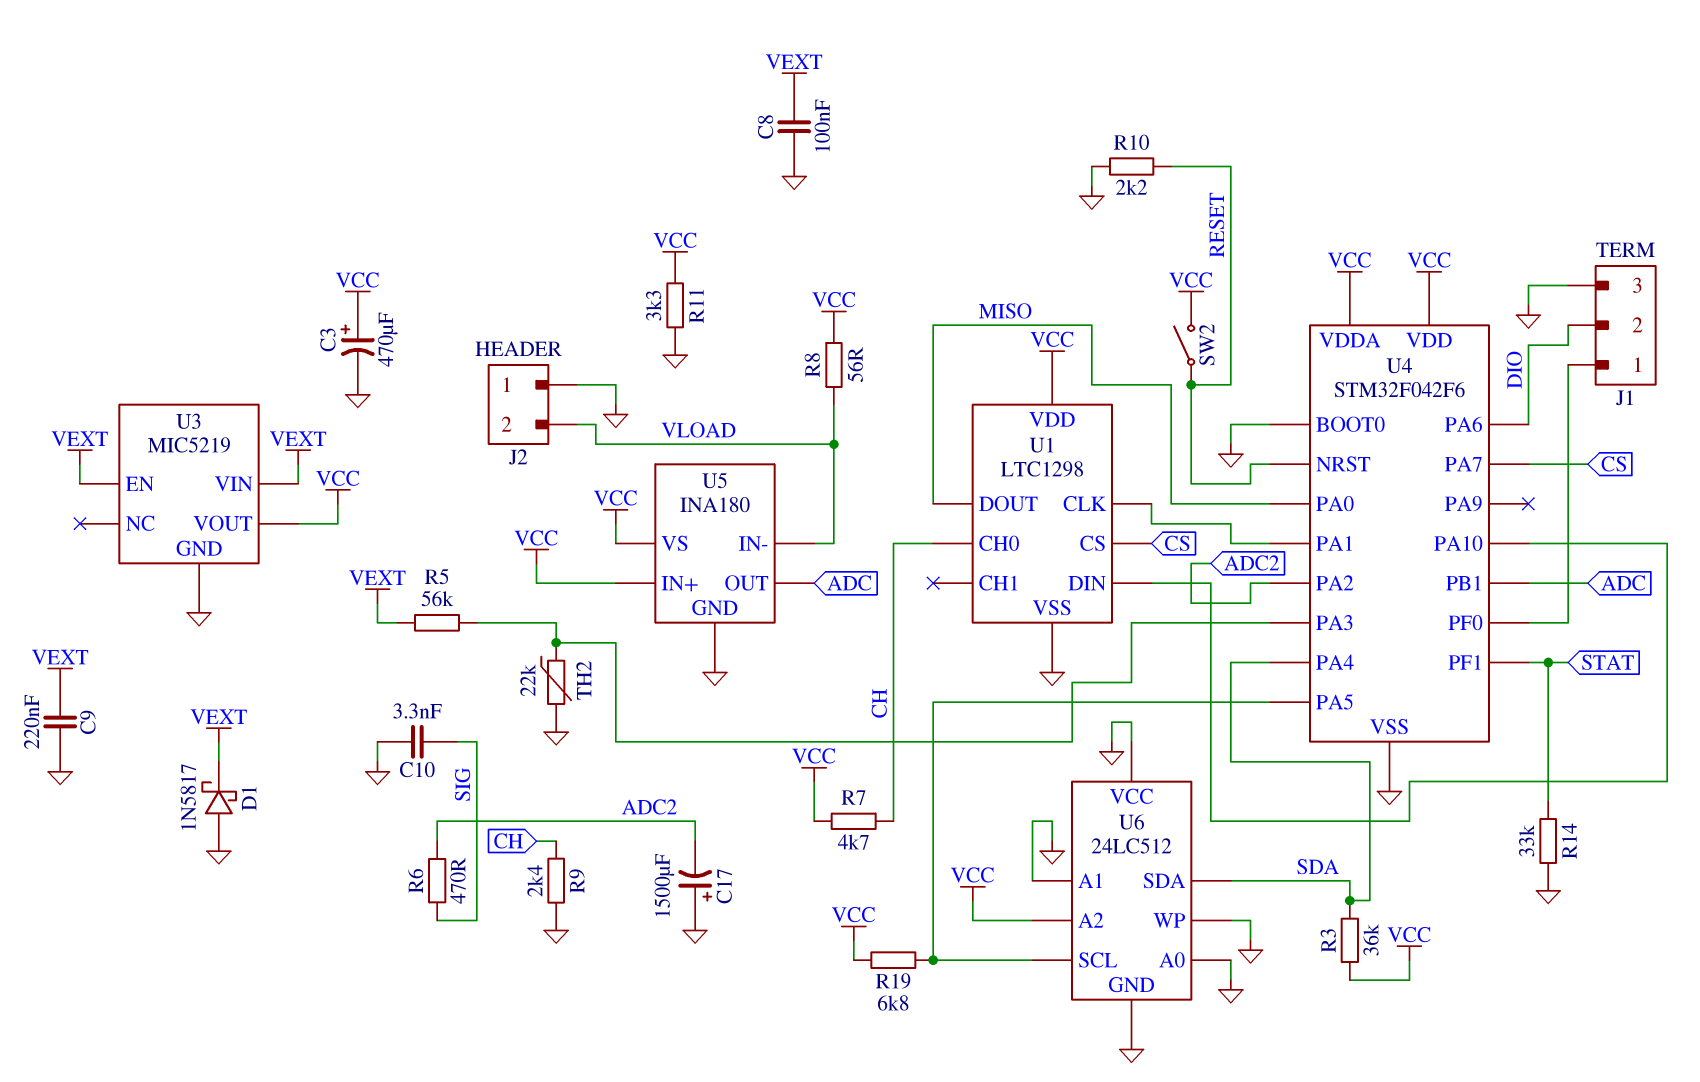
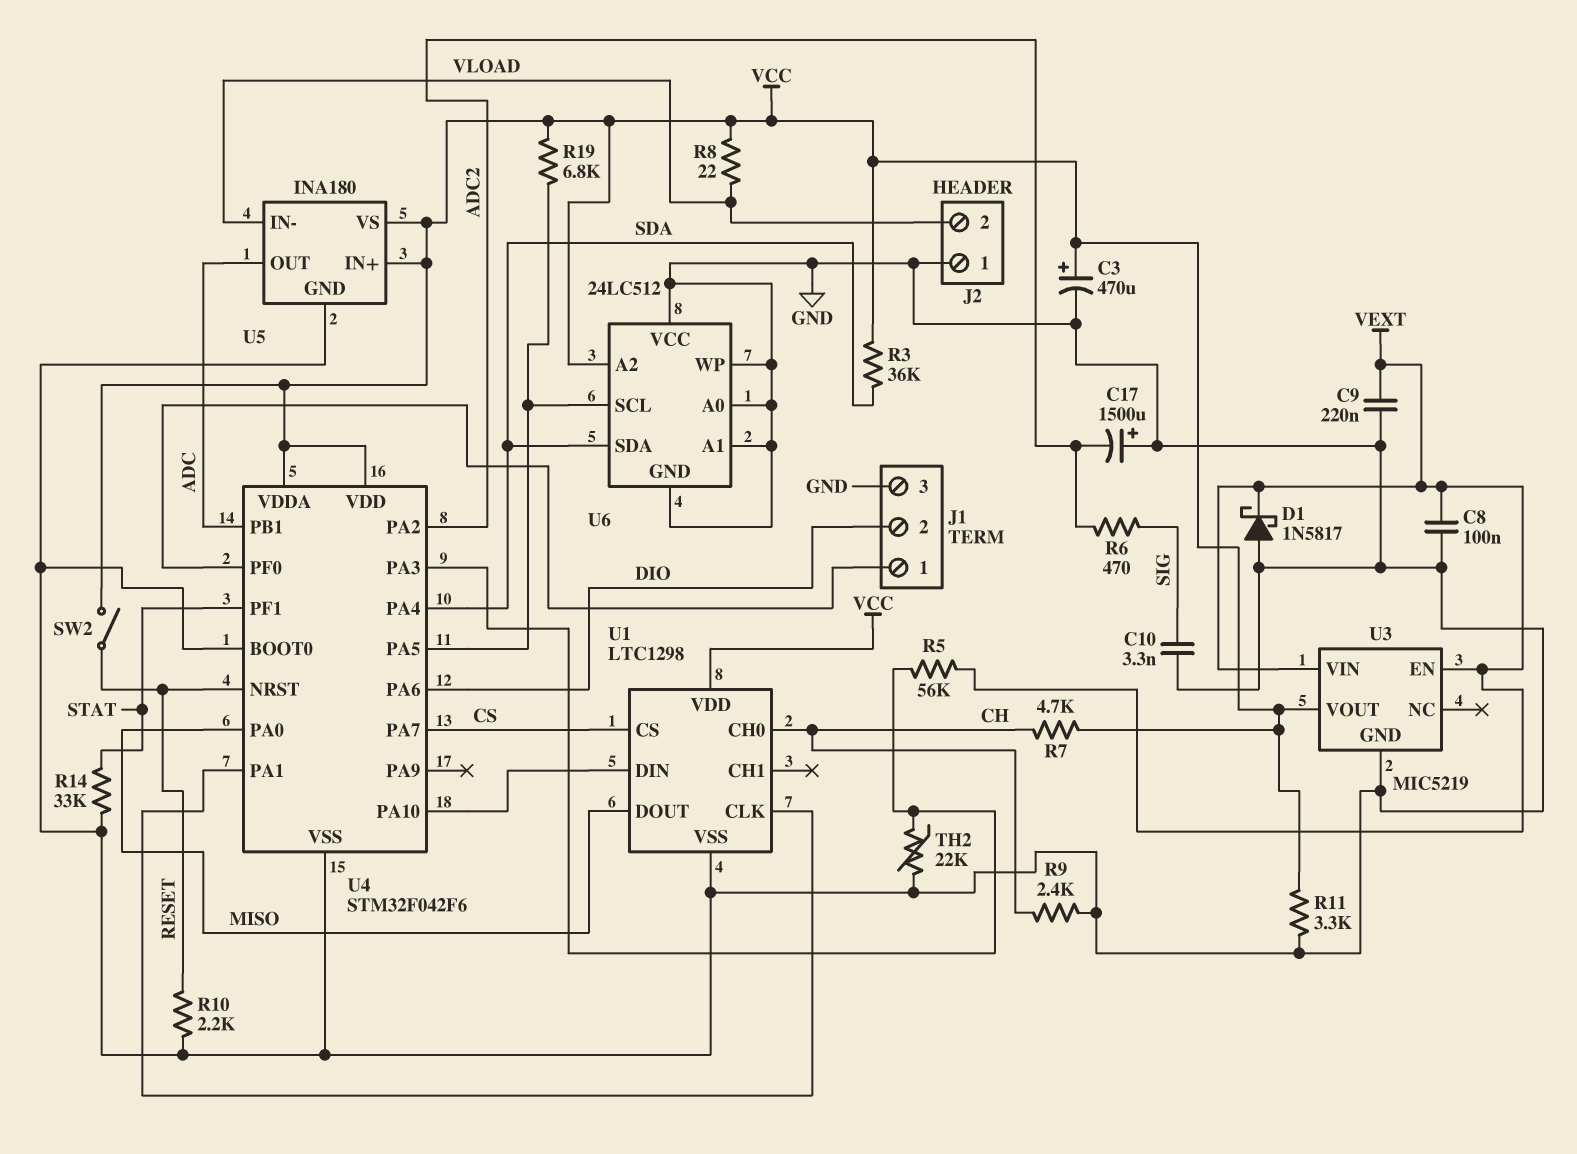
R8: 56 (VCC, VLOAD) -> 22 (VCC, VLOAD)

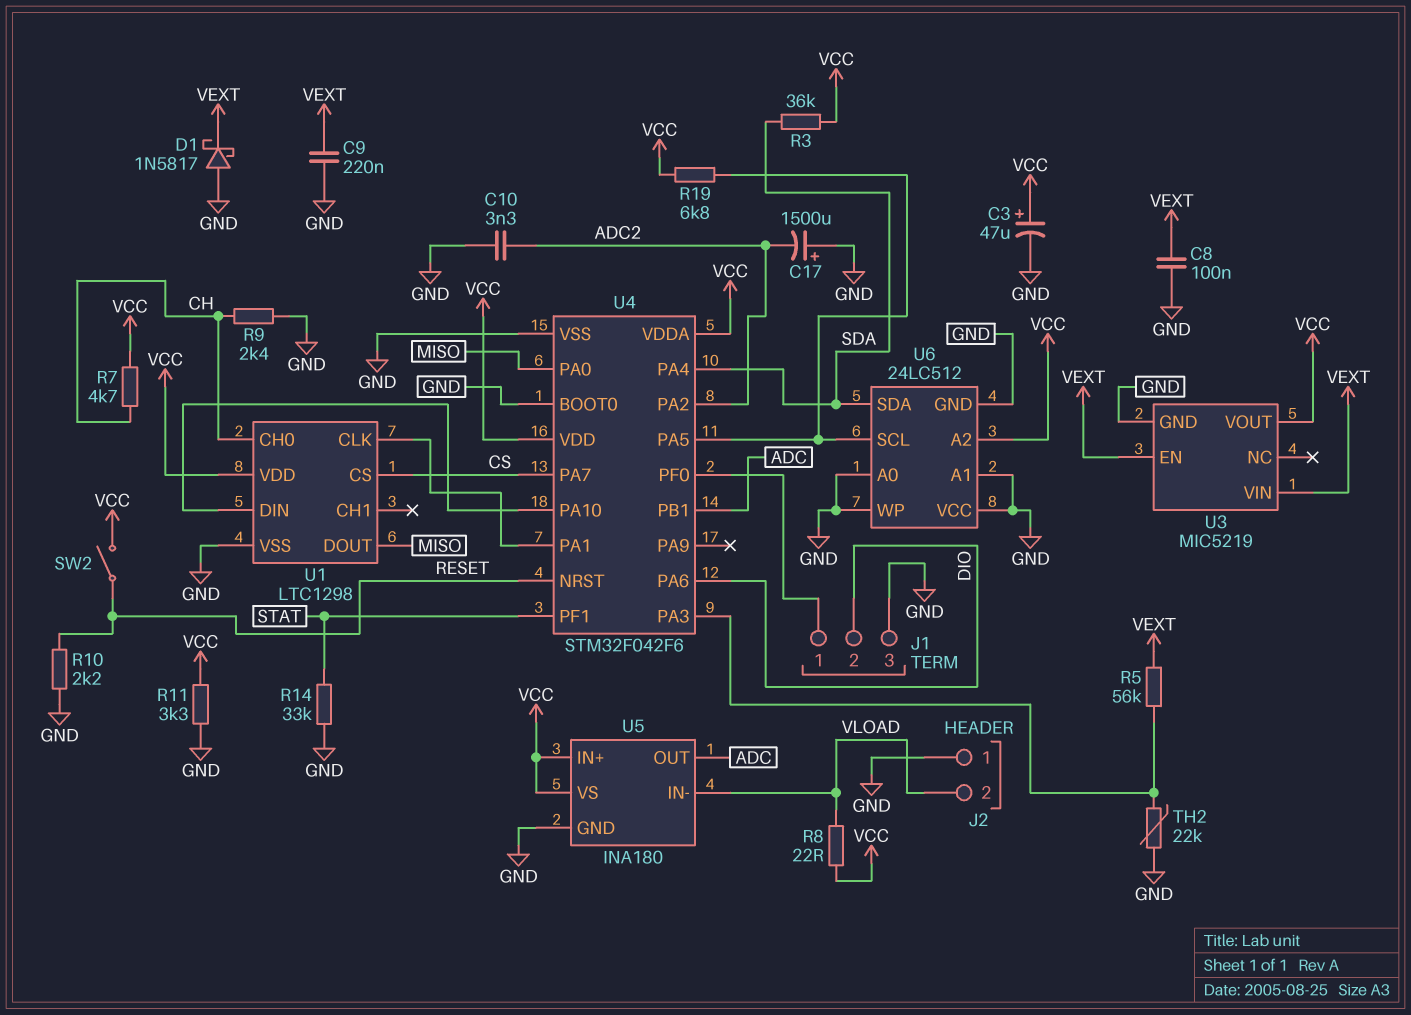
C3: 470uF (plus VCC, minus GND) -> 47uF (plus VCC, minus GND)
C10: 3.3nF (GND, SIG) -> 3.3nF (ADC2, GND)
R6: 470 (ADC2, SIG) -> none

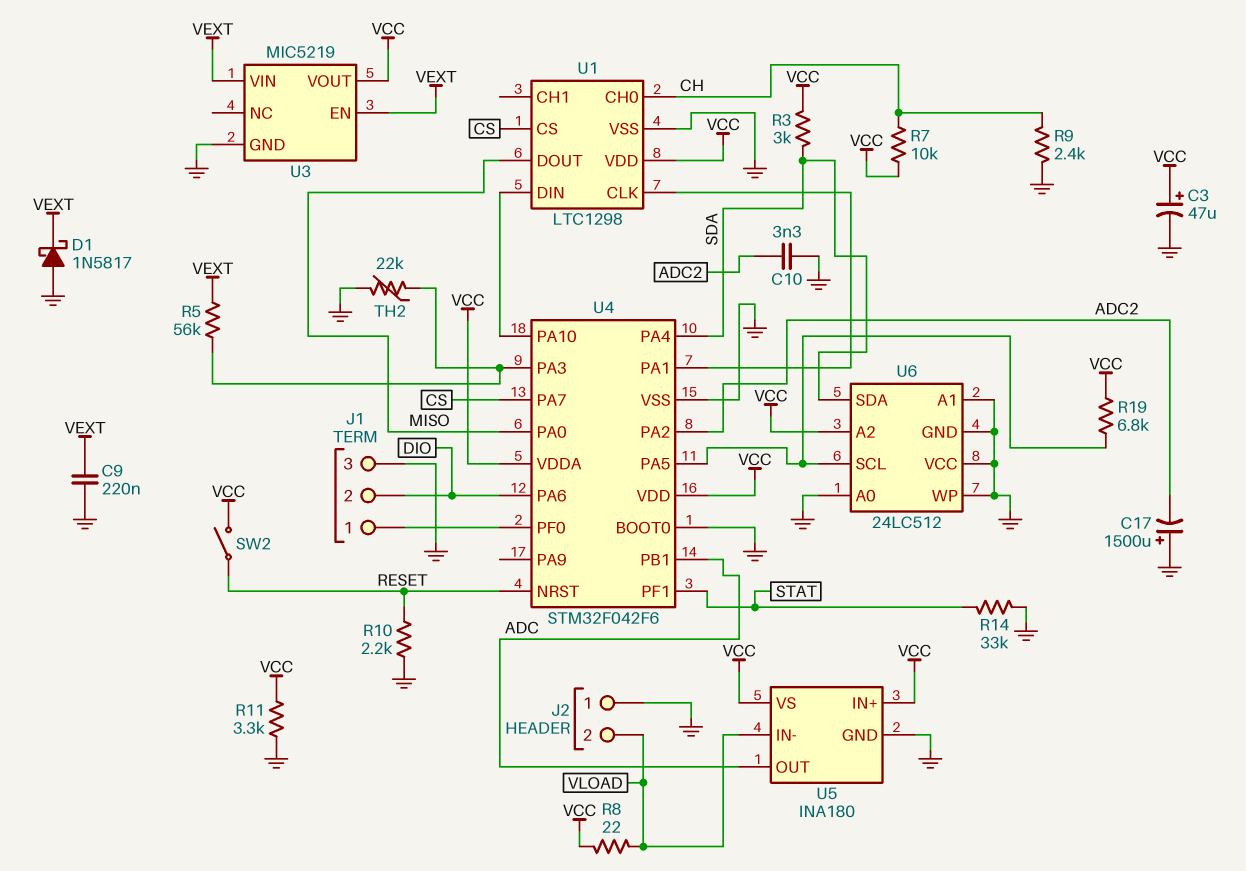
C8: 100nF (GND, VEXT) -> none
R3: 36k (SDA, VCC) -> 3k (SDA, VCC)
R7: 4.7k (CH, VCC) -> 10k (CH, VCC)

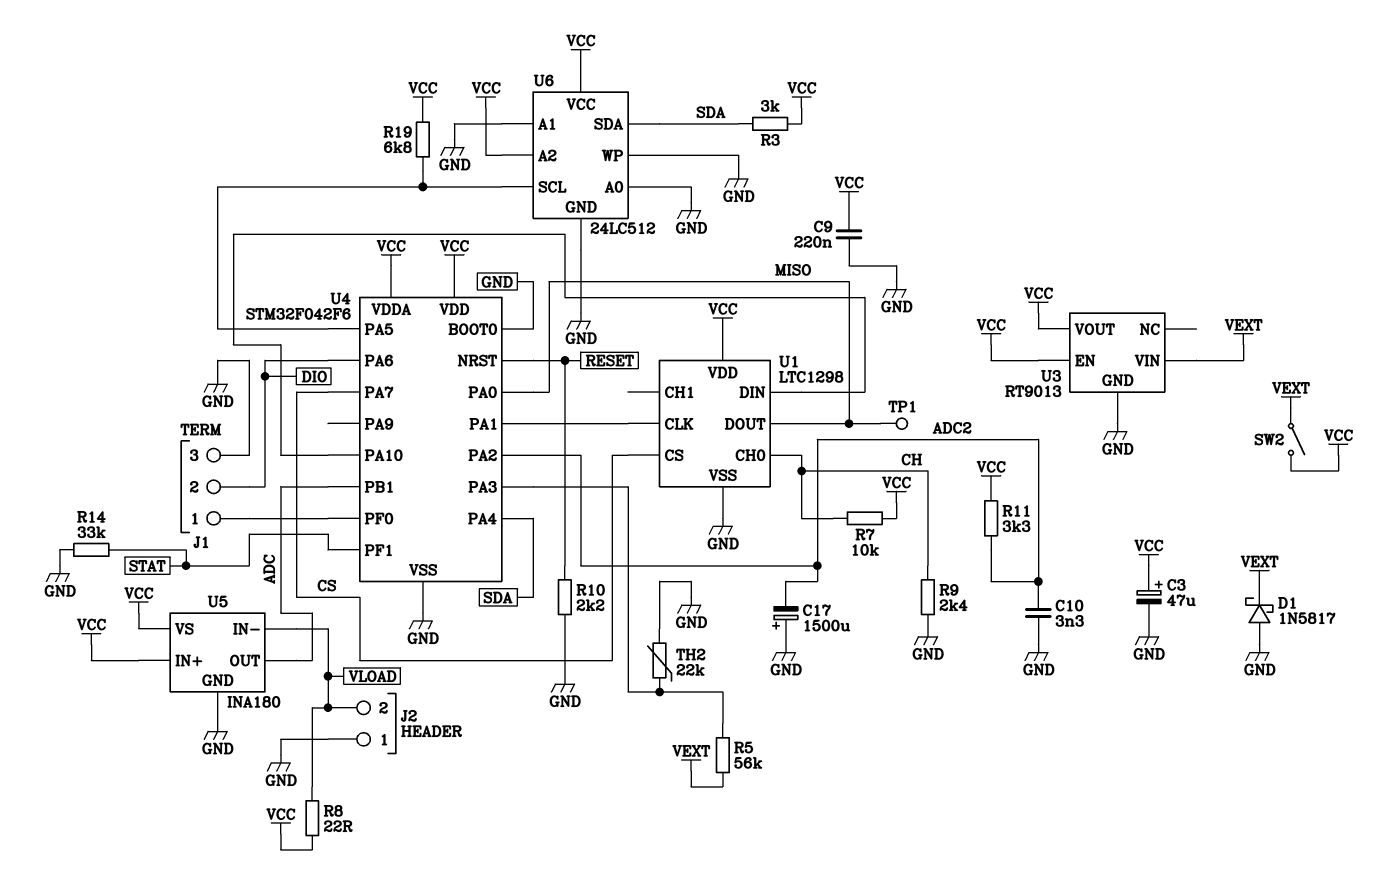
C9: 220nF (GND, VEXT) -> 220nF (GND, VCC)
R11: 3.3k (GND, VCC) -> 3.3k (ADC2, VCC)
SW2: switch (RESET, VCC) -> switch (VCC, VEXT)
TP1: none -> test point (MISO)
U3: MIC5219 -> RT9013
U3 pin EN: VEXT -> VCC
U6 pin VCC: GND -> VCC

